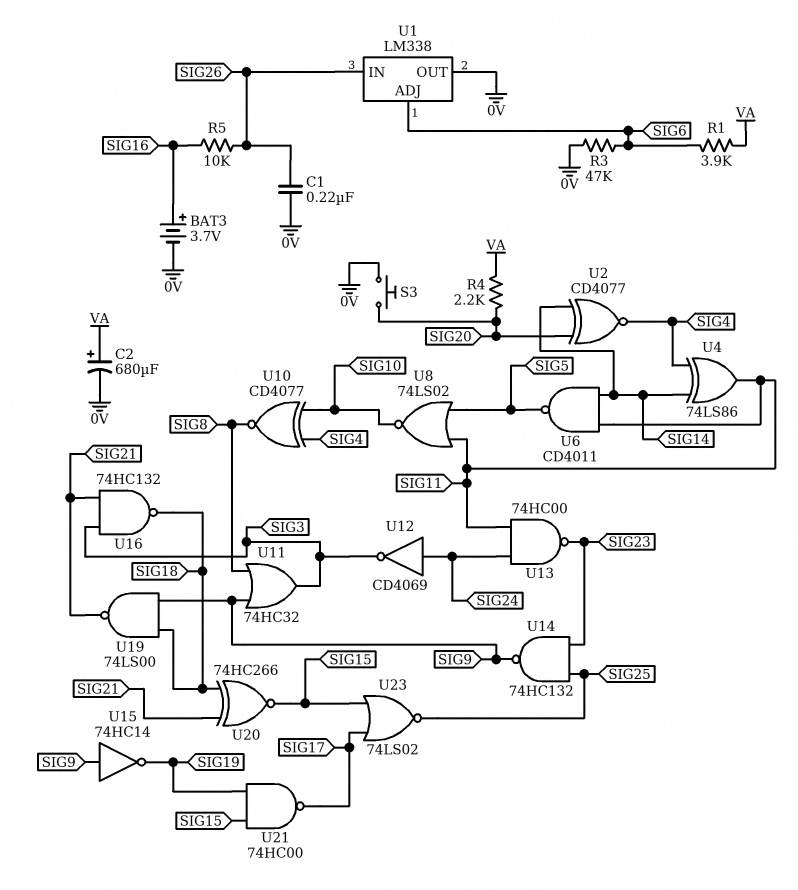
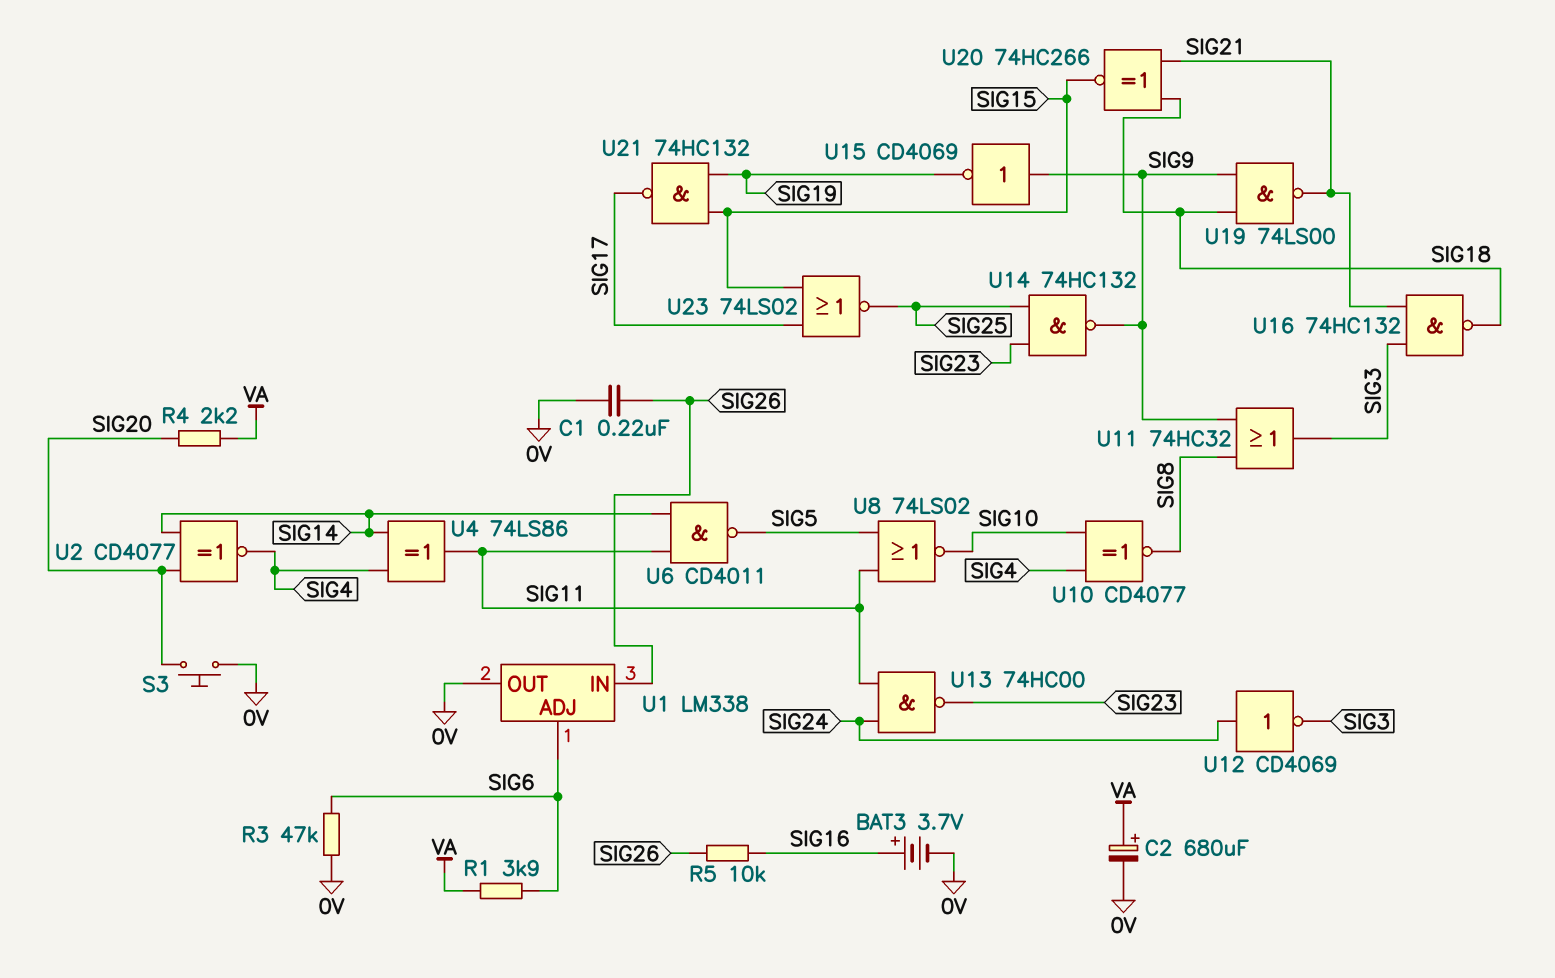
U15: NOT 74HC14 (in SIG9, out SIG19) -> NOT CD4069 (in SIG9, out SIG19)
U21: NAND 74HC00 (in SIG15, in SIG19, out SIG17) -> NAND 74HC132 (in SIG15, in SIG19, out SIG17)

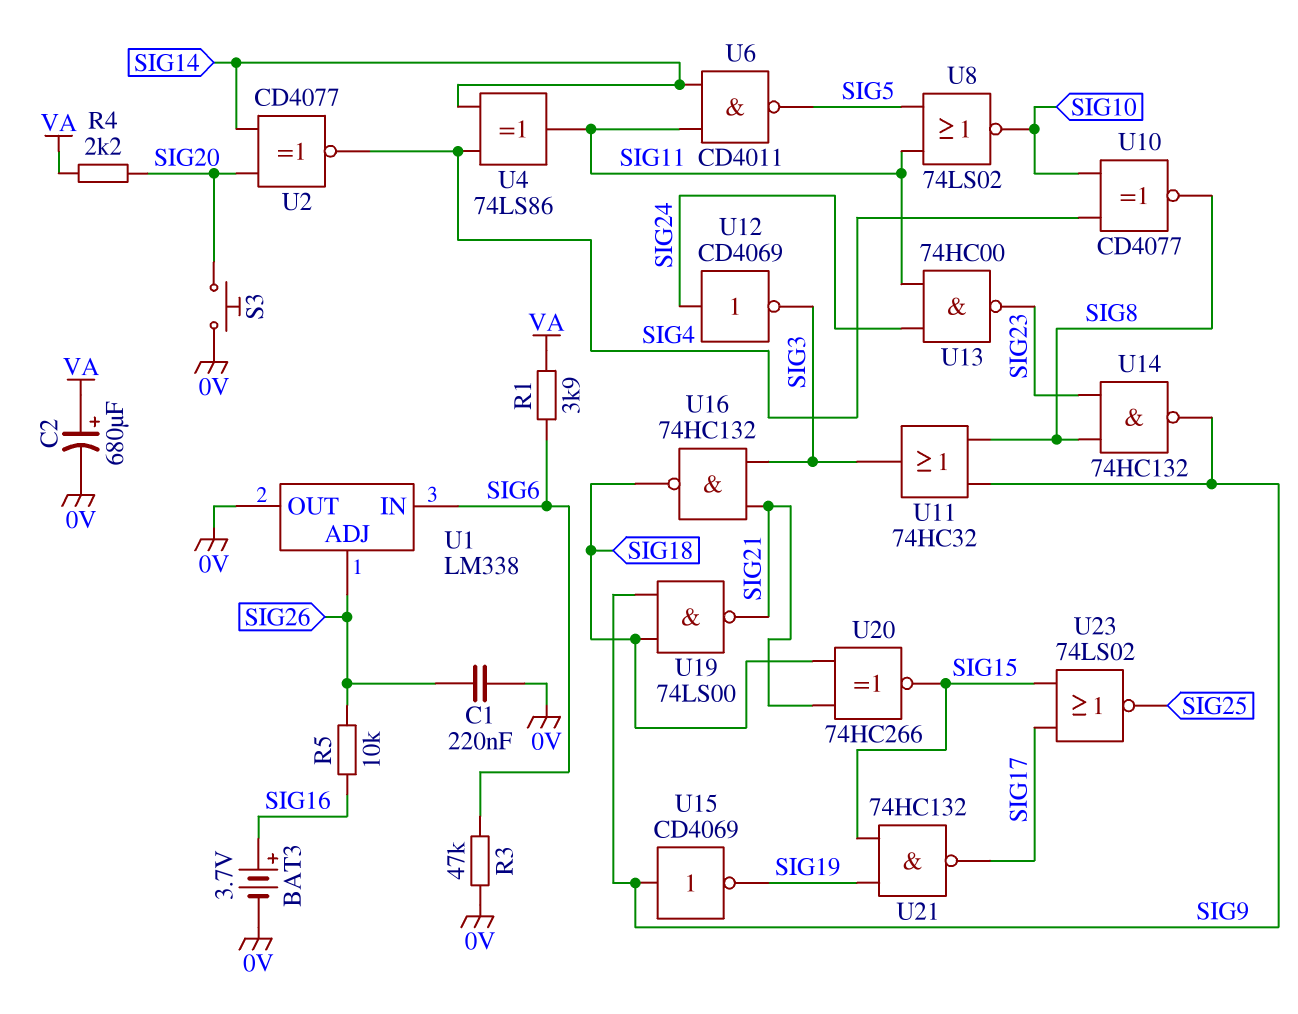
U1 pin ADJ: SIG6 -> SIG26
U1 pin IN: SIG26 -> SIG6
U14: NAND 74HC132 (in SIG23, in SIG25, out SIG9) -> NAND 74HC132 (in SIG8, in SIG23, out SIG9)

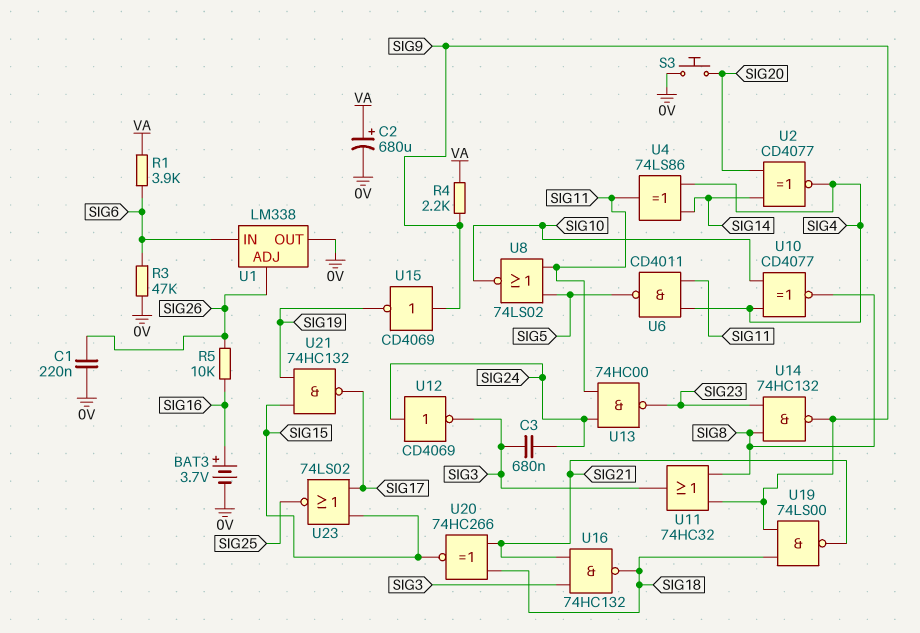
C3: none -> 680nF (SIG3, SIG24)
R4: 2.2k (SIG20, VA) -> 2.2k (SIG9, VA)
U6: NAND CD4011 (in SIG11, in SIG14, out SIG5) -> NAND CD4011 (in SIG4, in SIG11, out SIG5)

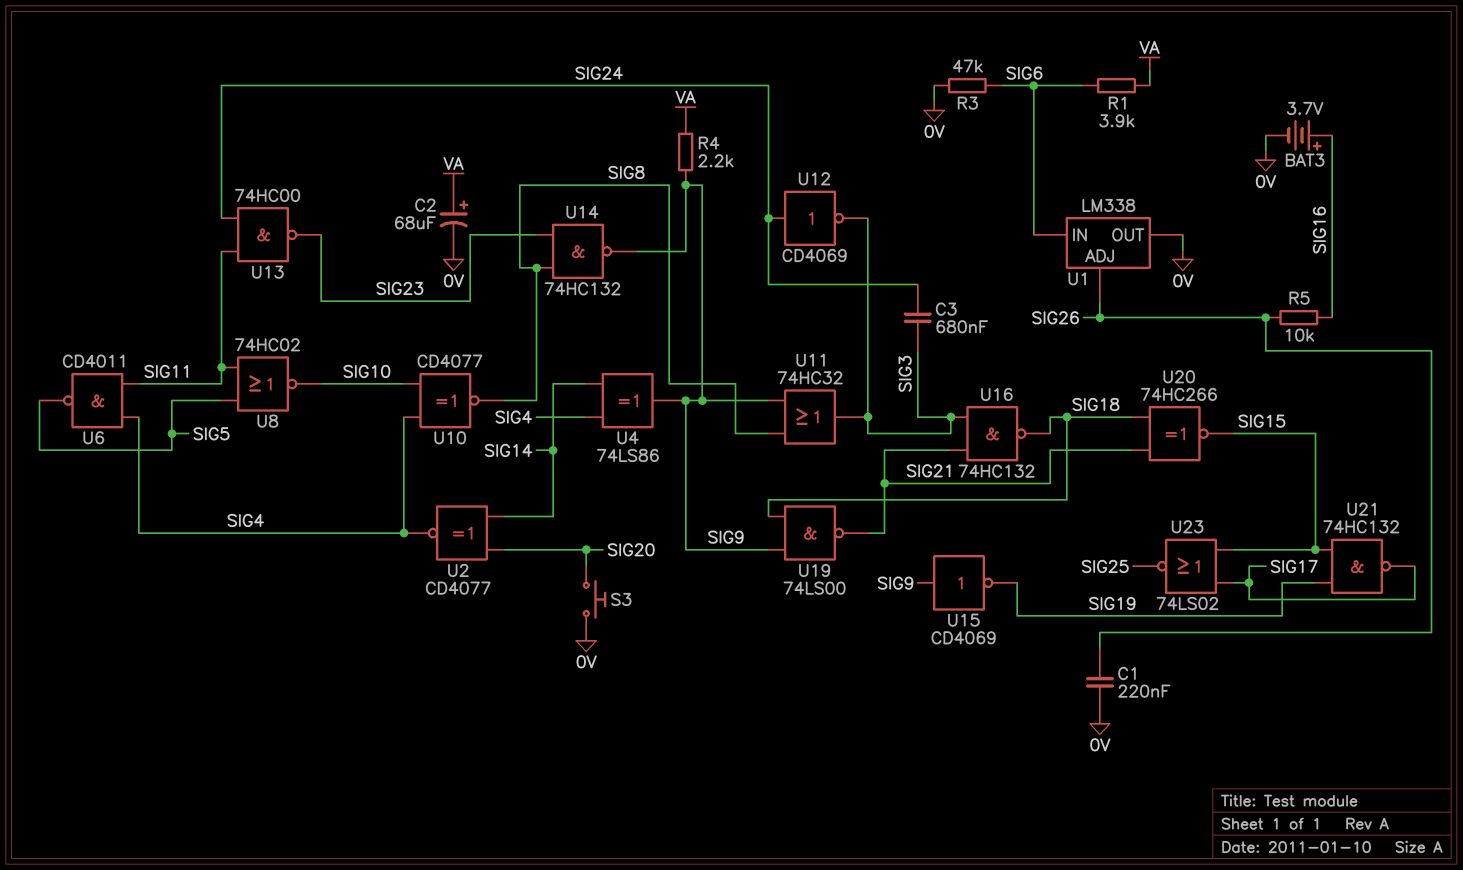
C2: 680uF (plus VA, minus 0V) -> 68uF (plus VA, minus 0V)
U4: XOR 74LS86 (in SIG4, in SIG14, out SIG11) -> XOR 74LS86 (in SIG4, in SIG14, out SIG9)
U8: NOR 74LS02 (in SIG5, in SIG11, out SIG10) -> NOR 74HC02 (in SIG5, in SIG11, out SIG10)

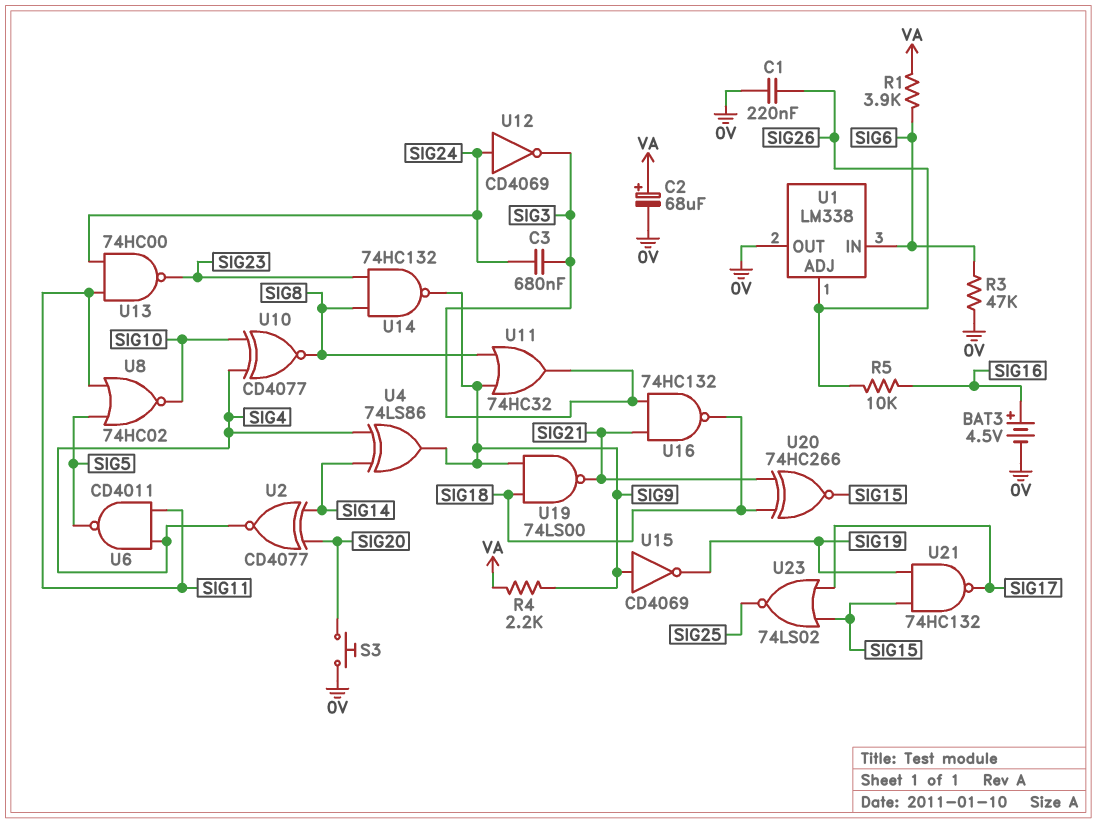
BAT3: 3.7V (plus SIG16, minus 0V) -> 4.5V (plus SIG16, minus 0V)

